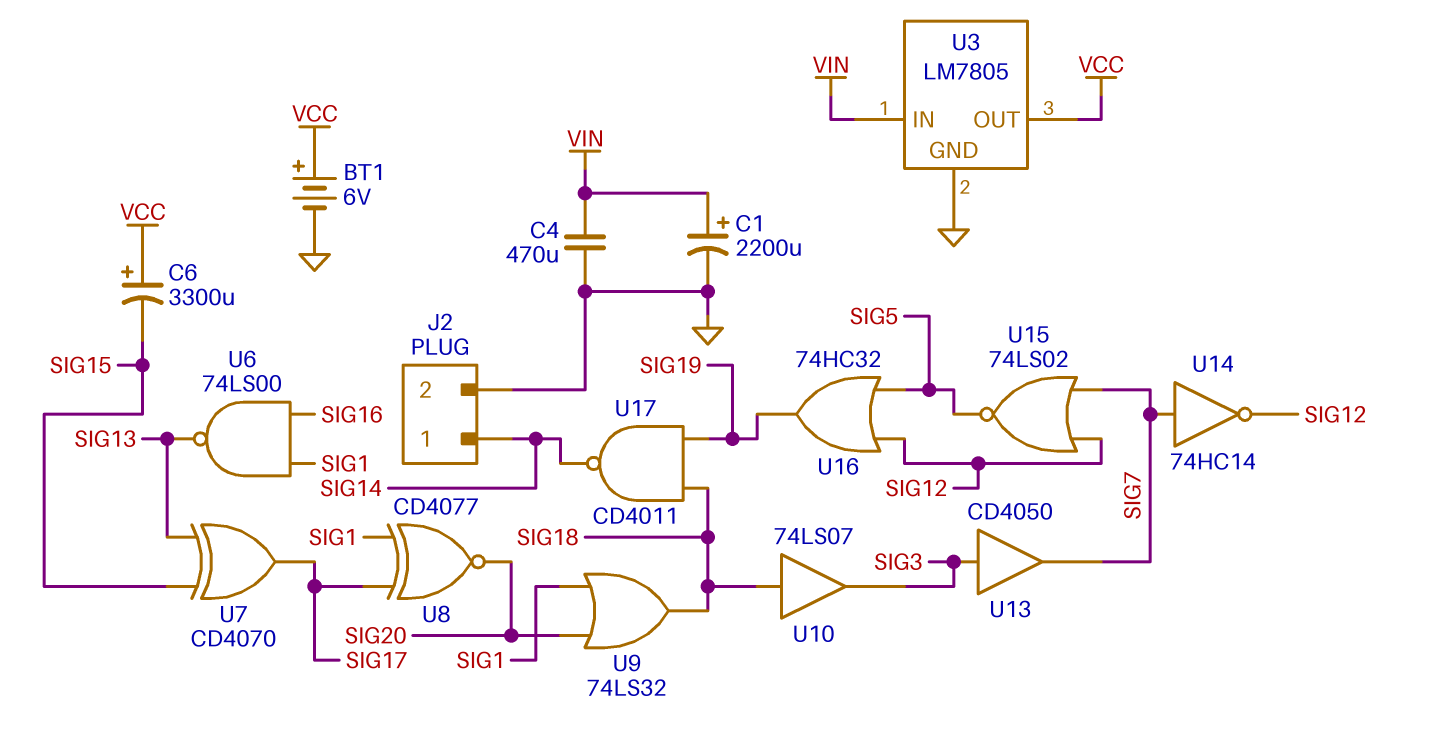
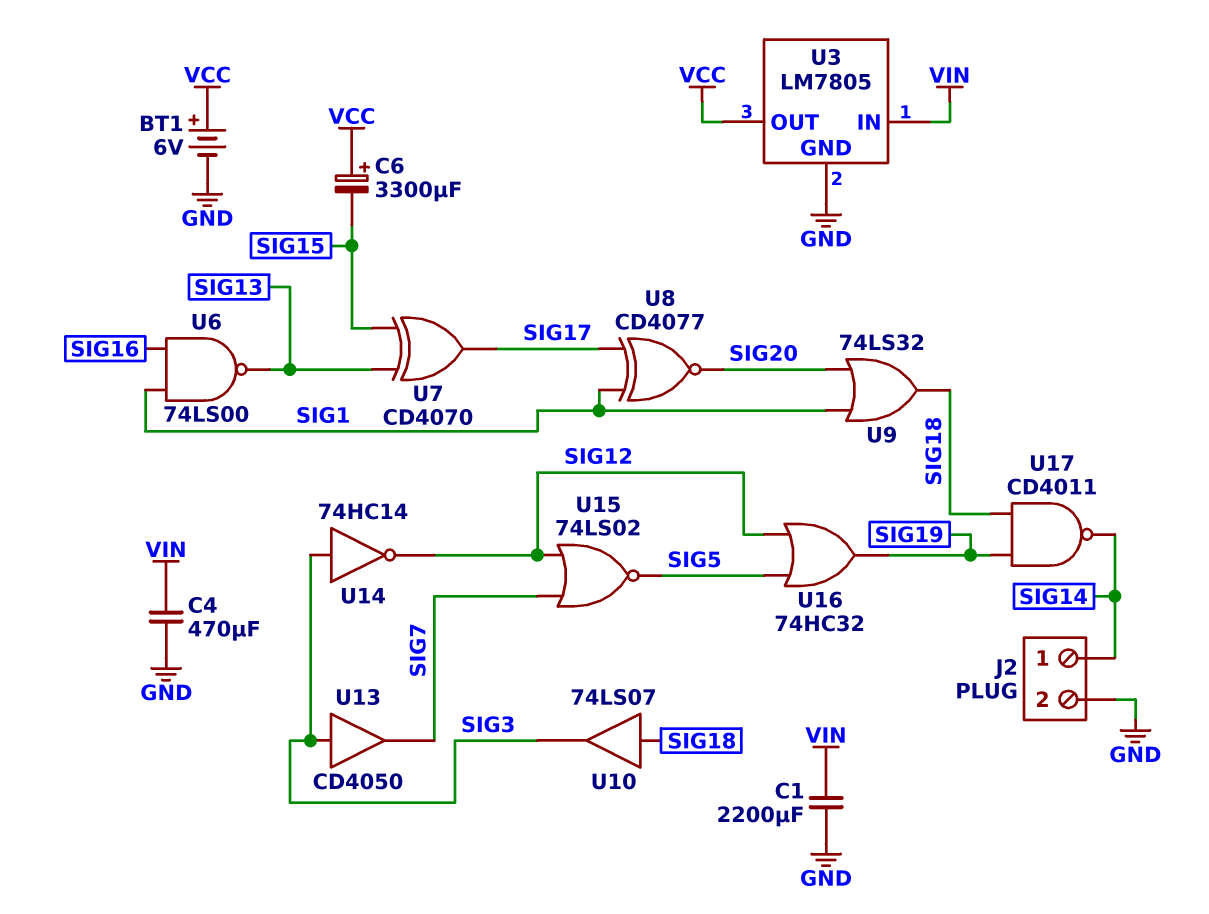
C1: 2200uF (plus VIN, minus GND) -> 2200uF (GND, VIN)
U14: NOT 74HC14 (in SIG7, out SIG12) -> NOT 74HC14 (in SIG3, out SIG12)

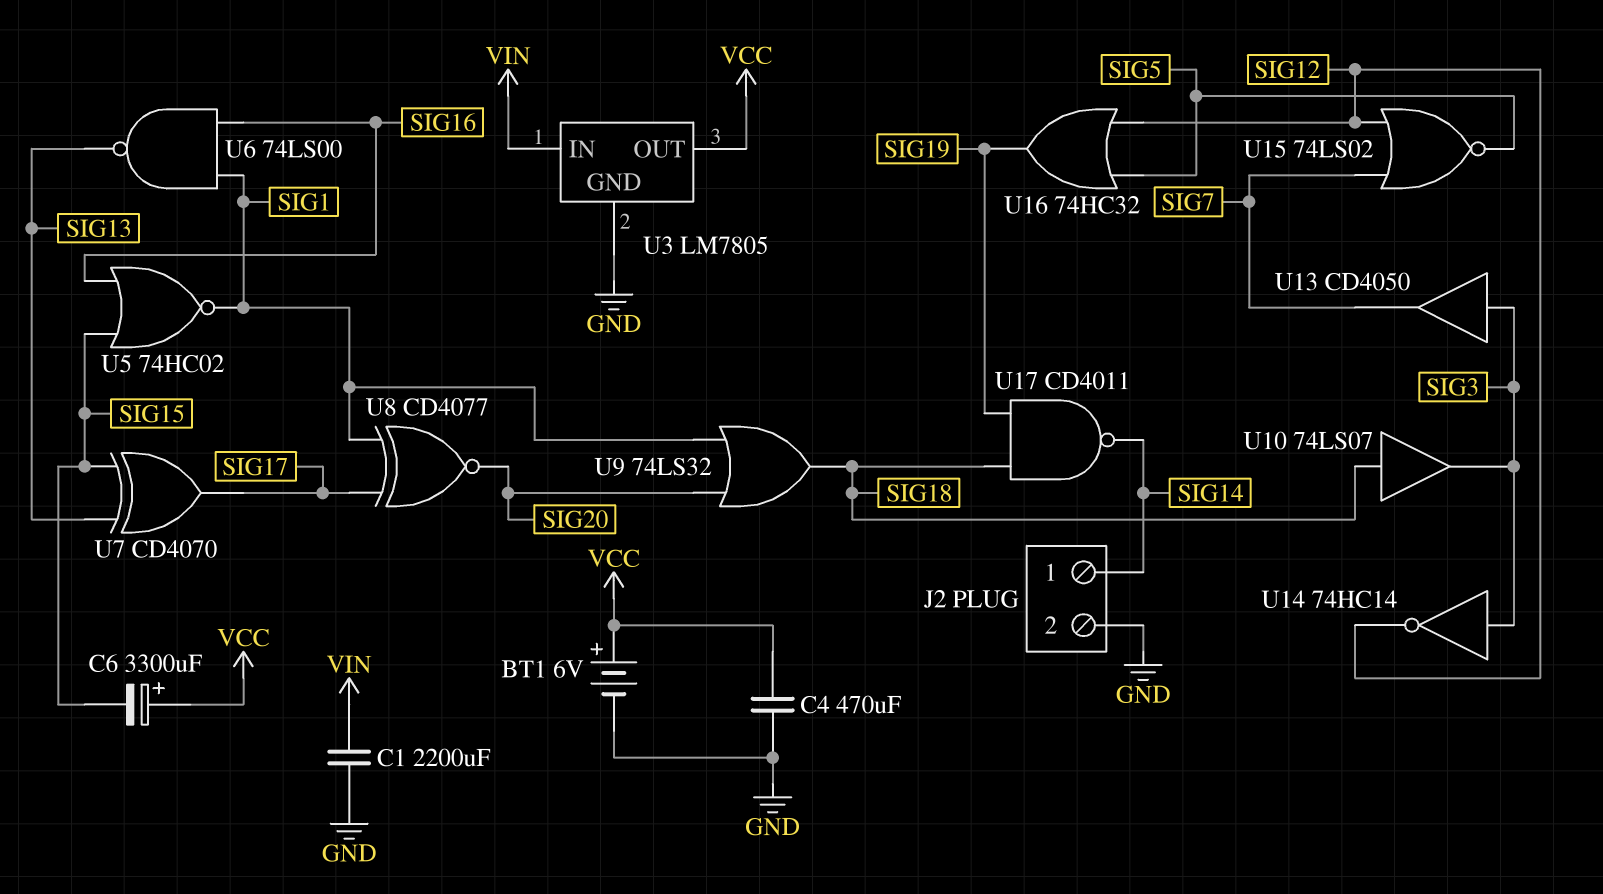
C4: 470uF (GND, VIN) -> 470uF (GND, VCC)
U5: none -> NOR 74HC02 (in SIG15, in SIG16, out SIG1)

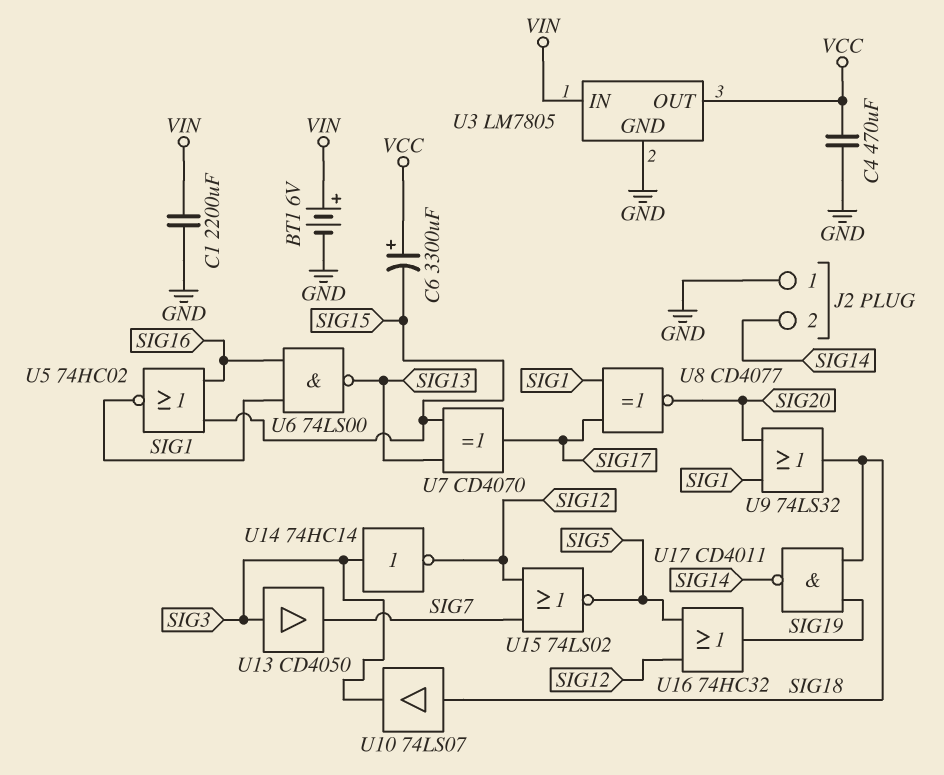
BT1: 6V (plus VCC, minus GND) -> 6V (plus VIN, minus GND)
J2 pin 1: SIG14 -> GND
J2 pin 2: GND -> SIG14

